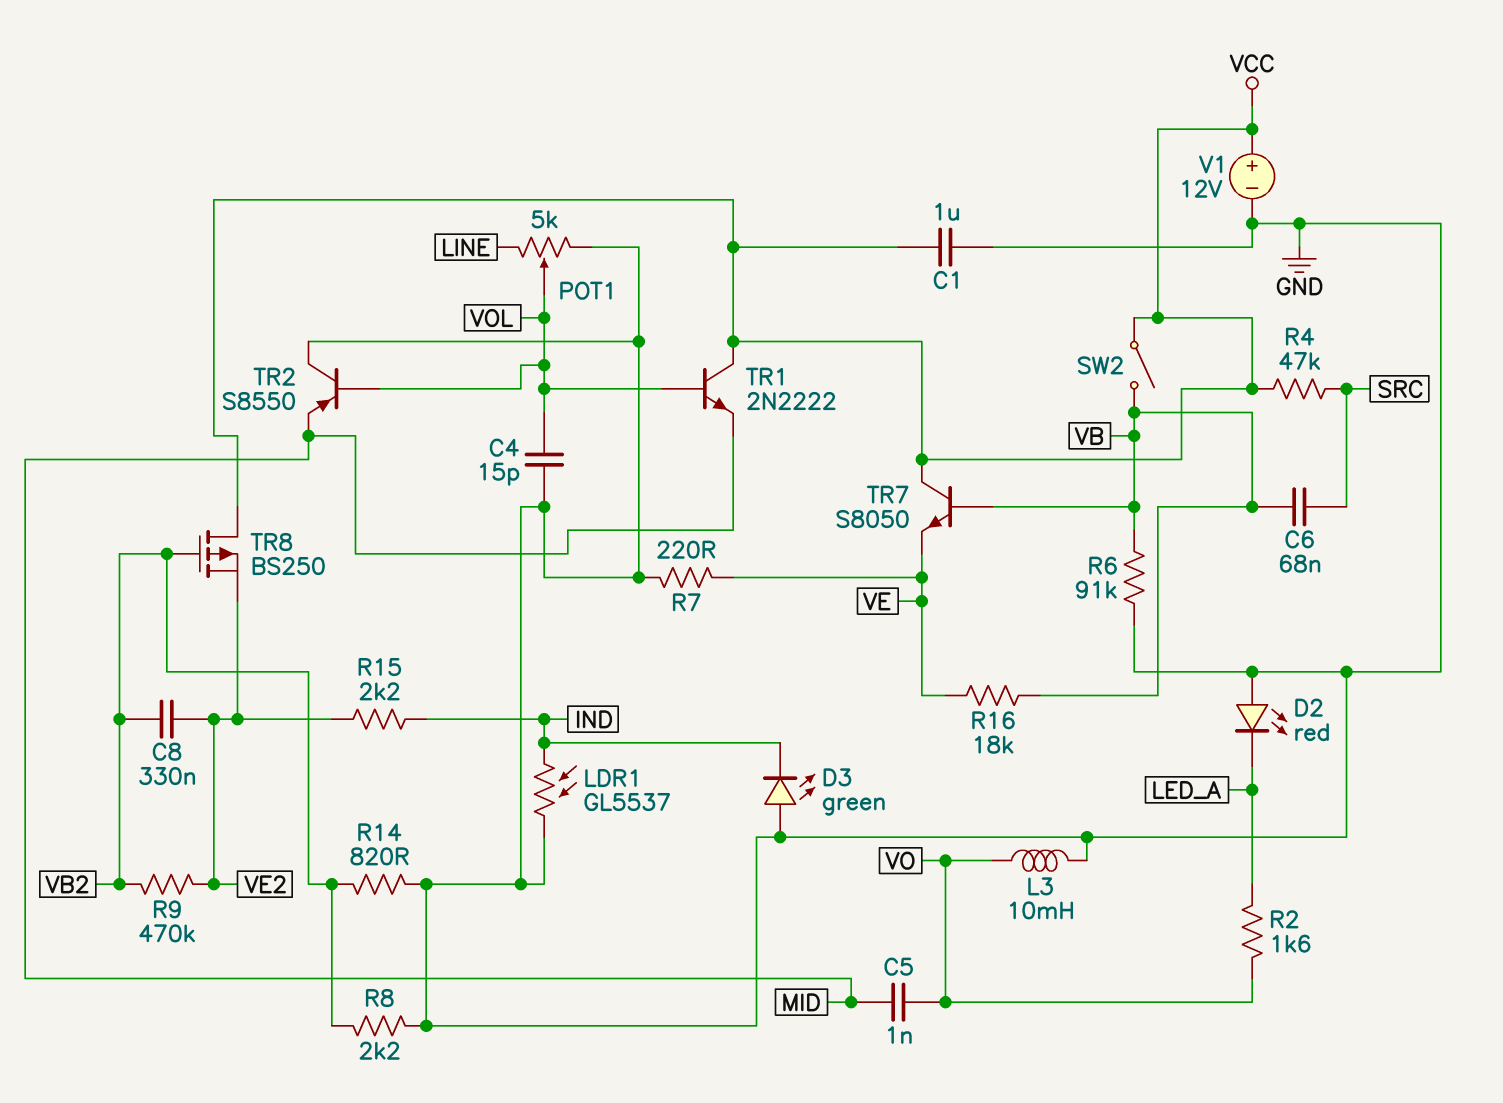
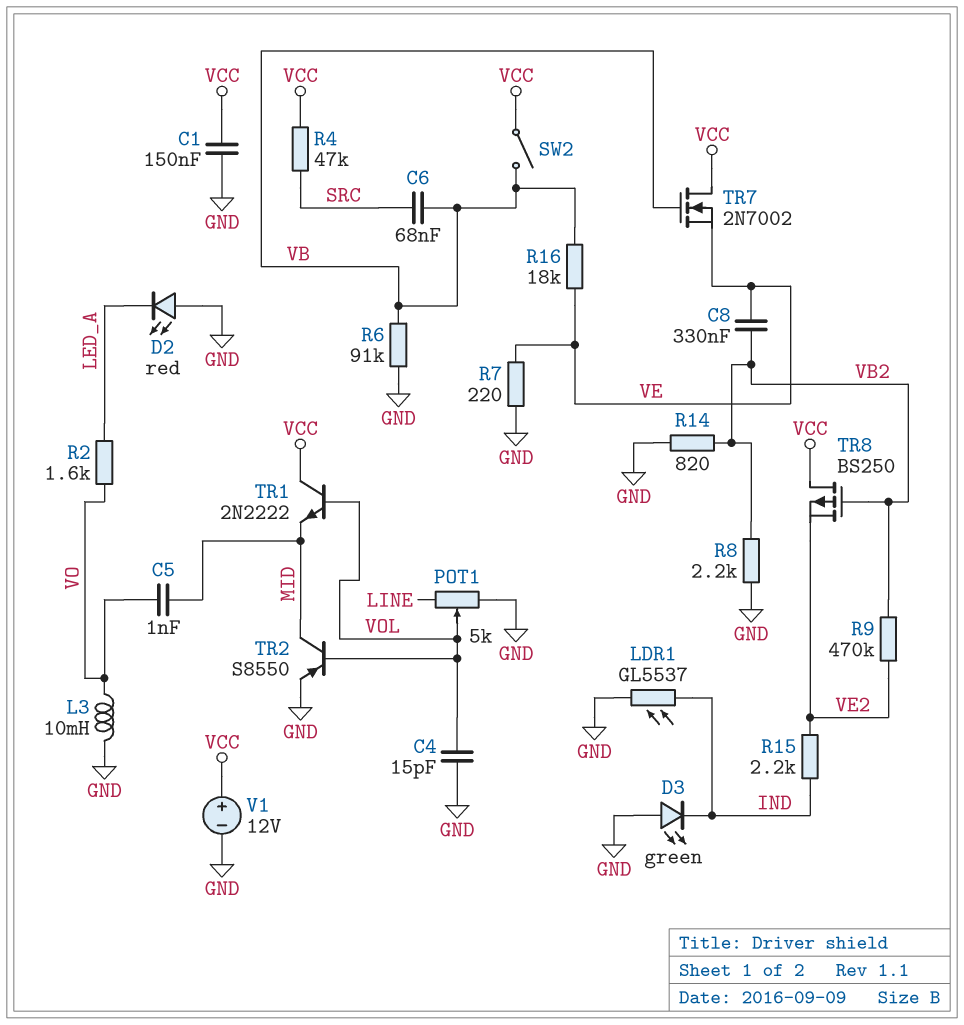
C1: 1uF (GND, VCC) -> 150nF (GND, VCC)
C8: 330nF (VB2, VE2) -> 330nF (VB2, VE)
TR2: PNP S8550 (B VOL, C GND, E MID) -> PNP S8550 (B VOL, C MID, E GND)
TR7: NPN S8050 (B VB, C VCC, E VE) -> NMOS 2N7002 (G VB, D VCC, S VE)

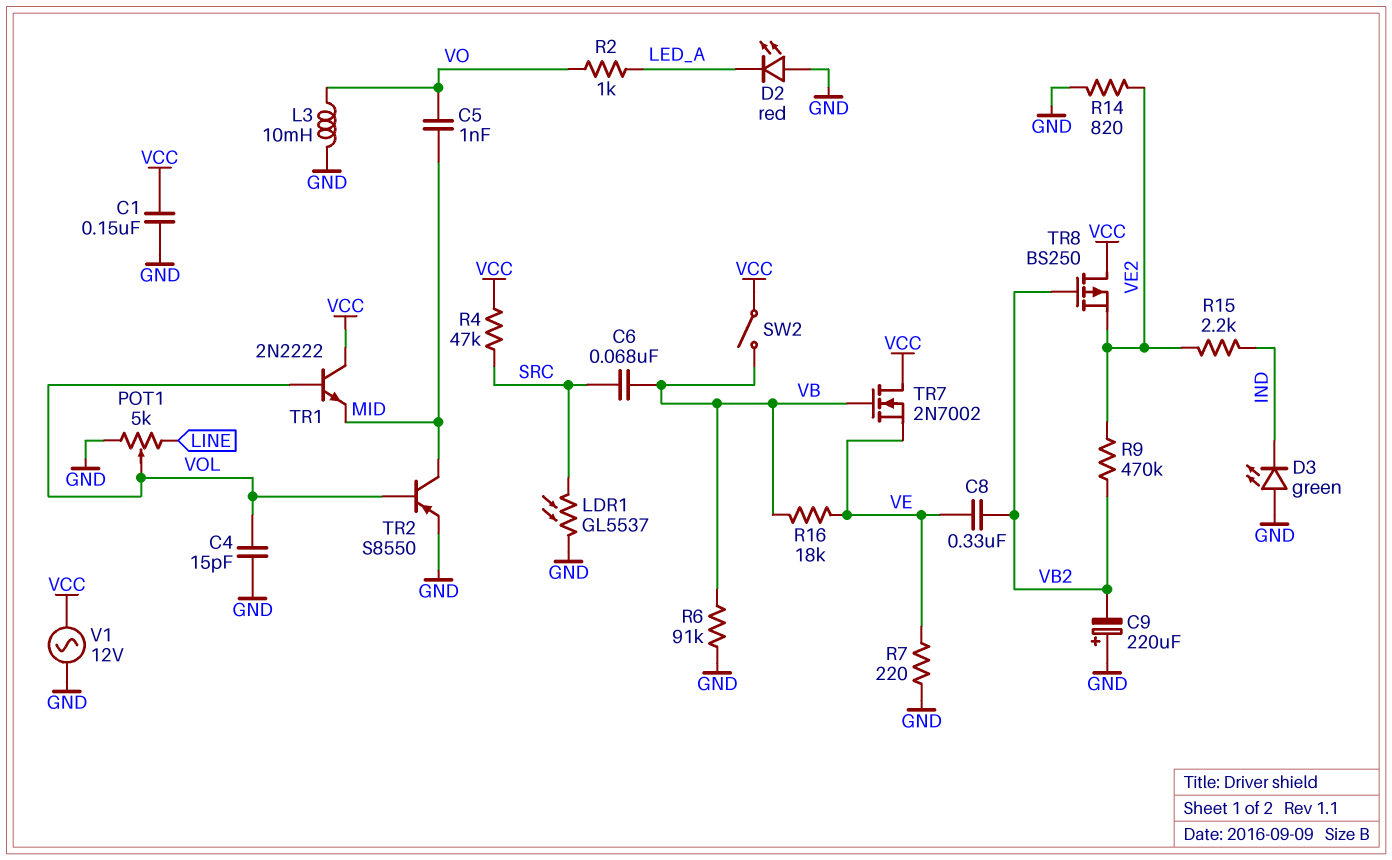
C9: none -> 220uF (plus GND, minus VB2)
LDR1: GL5537 (GND, IND) -> GL5537 (GND, SRC)
R2: 1.6k (LED_A, VO) -> 1k (LED_A, VO)
R8: 2.2k (GND, VB2) -> none
R14: 820 (GND, VB2) -> 820 (GND, VE2)
V1: 12V (plus VCC, minus GND) -> AC 12V (GND, VCC)

